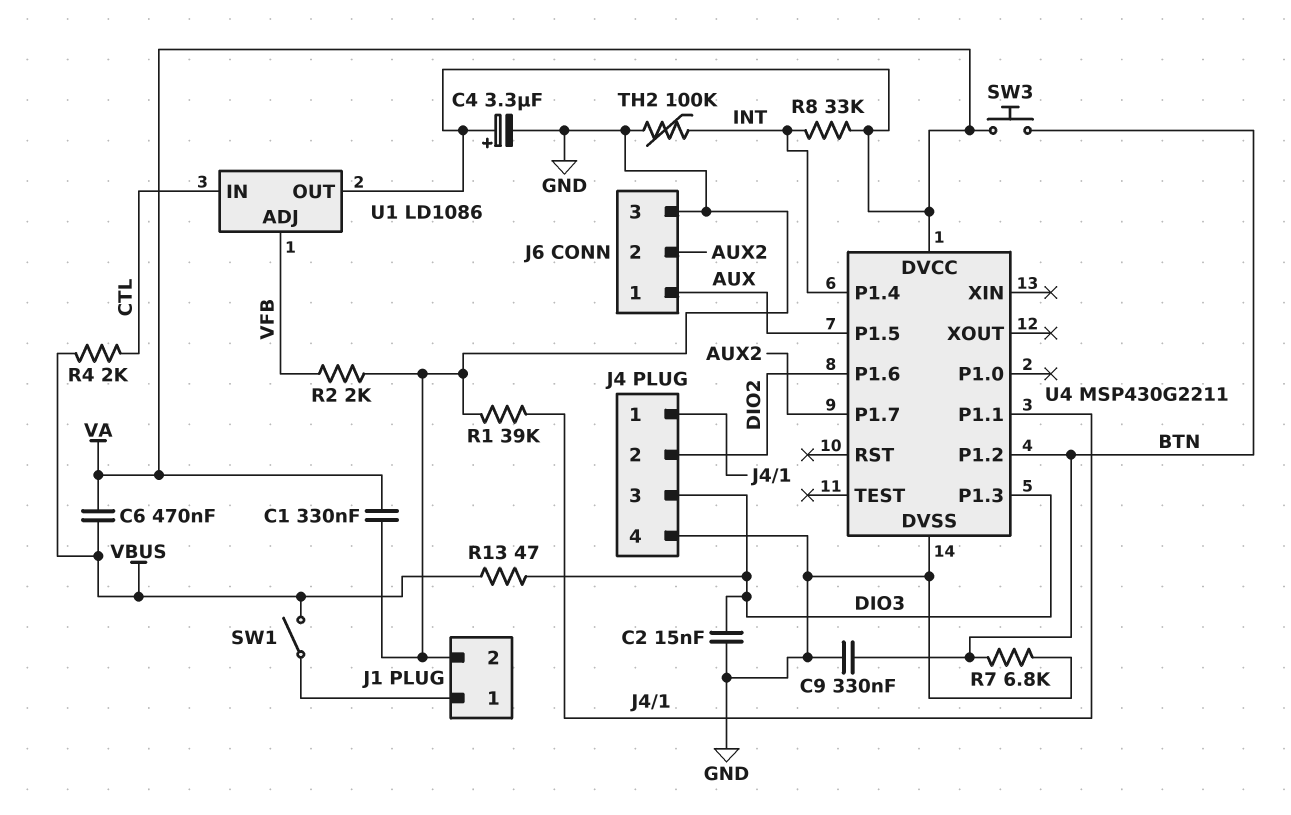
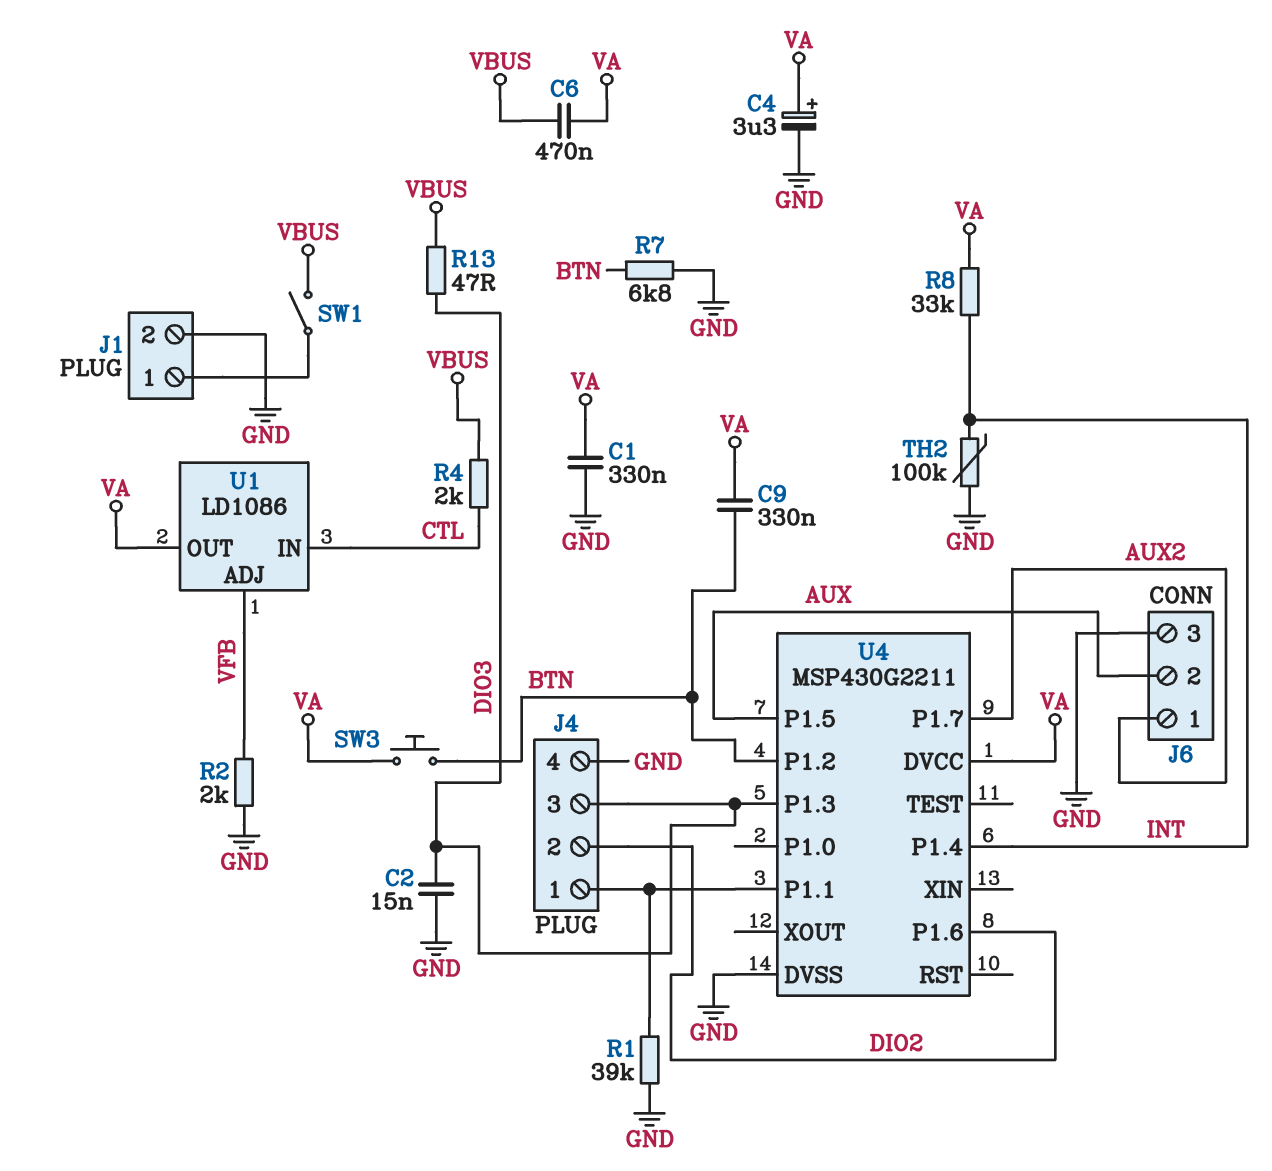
C9: 330nF (BTN, GND) -> 330nF (BTN, VA)
J6 pin 1: AUX -> AUX2
J6 pin 2: AUX2 -> AUX

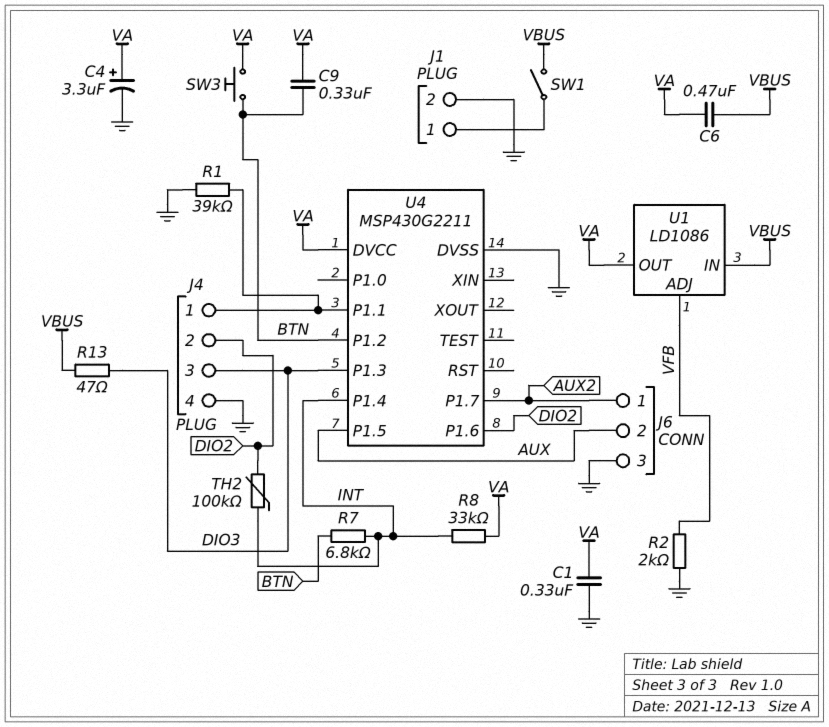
C2: 15nF (DIO3, GND) -> none
R4: 2k (CTL, VBUS) -> none
R7: 6.8k (BTN, GND) -> 6.8k (BTN, INT)
TH2: 100k (GND, INT) -> 100k (DIO2, INT)
U1 pin IN: CTL -> VBUS

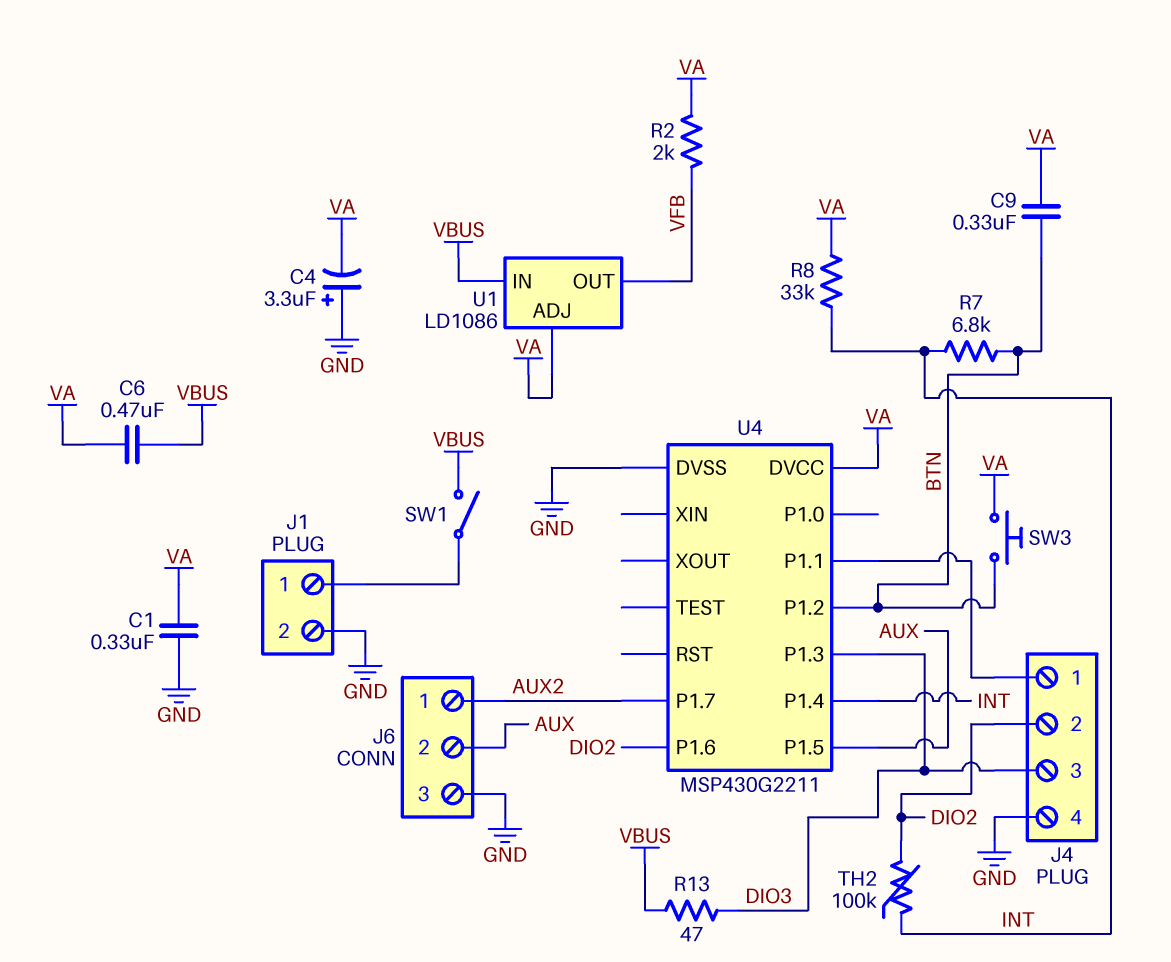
C4: 3.3uF (plus VA, minus GND) -> 3.3uF (plus GND, minus VA)
R1: 39k (GND, J4/1) -> none
R2: 2k (GND, VFB) -> 2k (VA, VFB)
U1 pin ADJ: VFB -> VA
U1 pin OUT: VA -> VFB

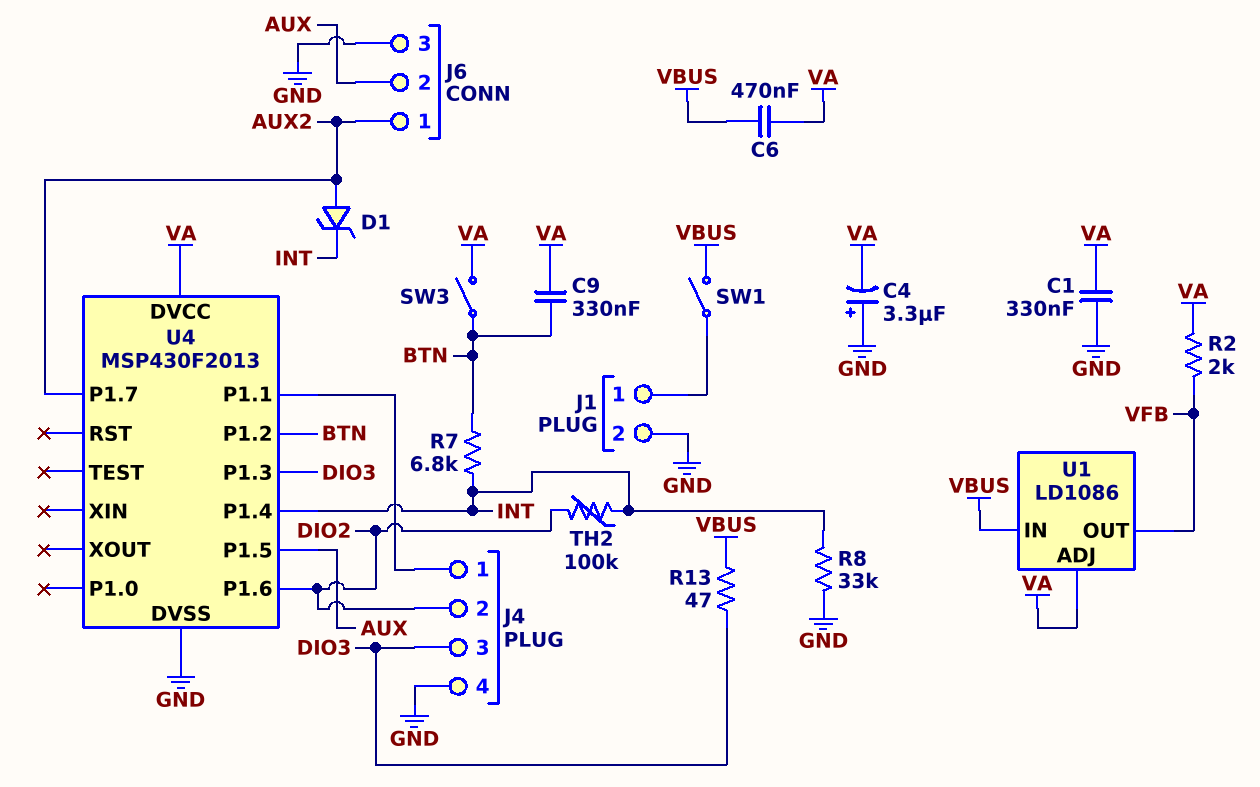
D1: none -> zener (A AUX2, K INT)
R8: 33k (INT, VA) -> 33k (GND, INT)
SW3: button (BTN, VA) -> switch (BTN, VA)
U4: MSP430G2211 -> MSP430F2013

